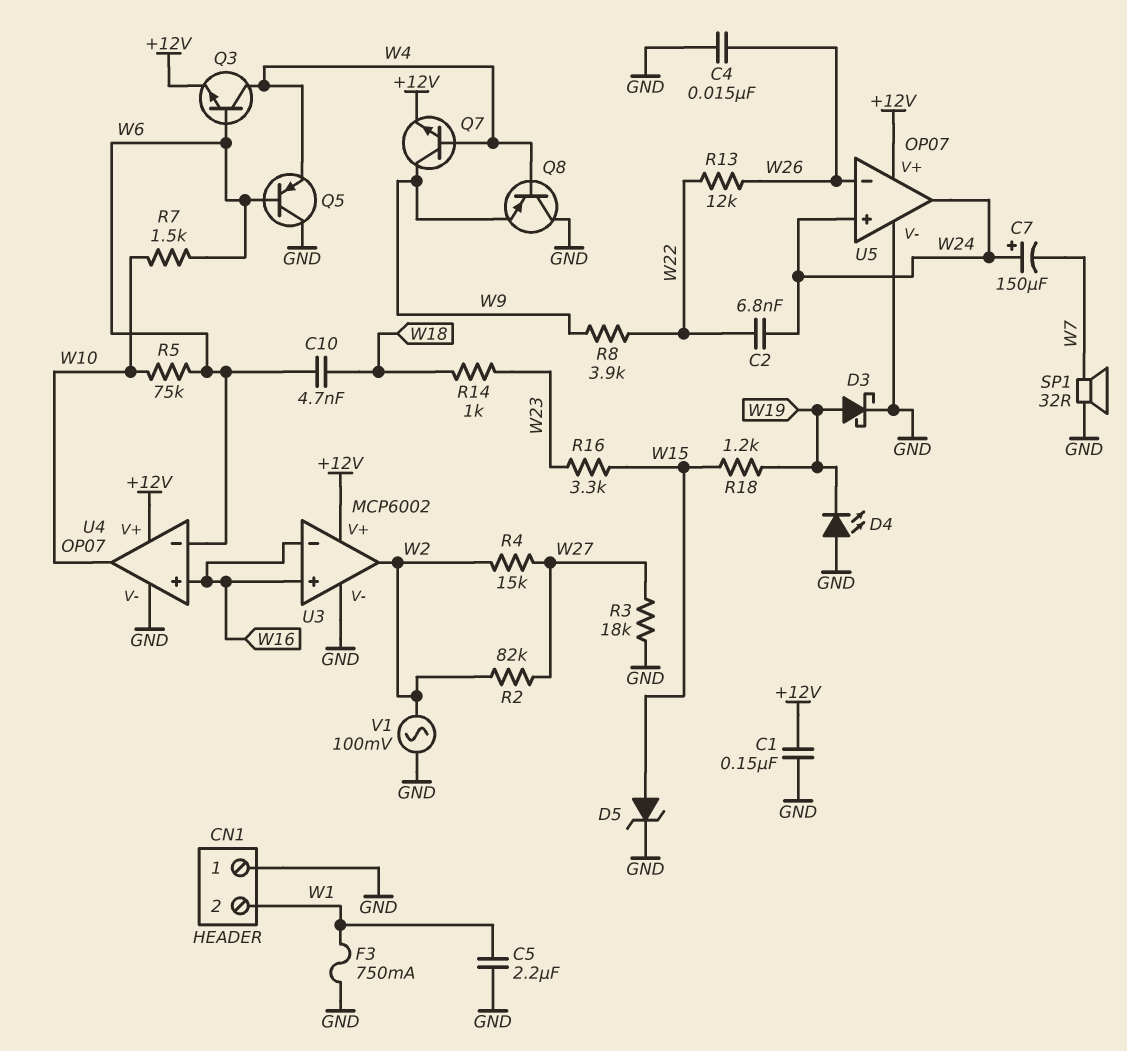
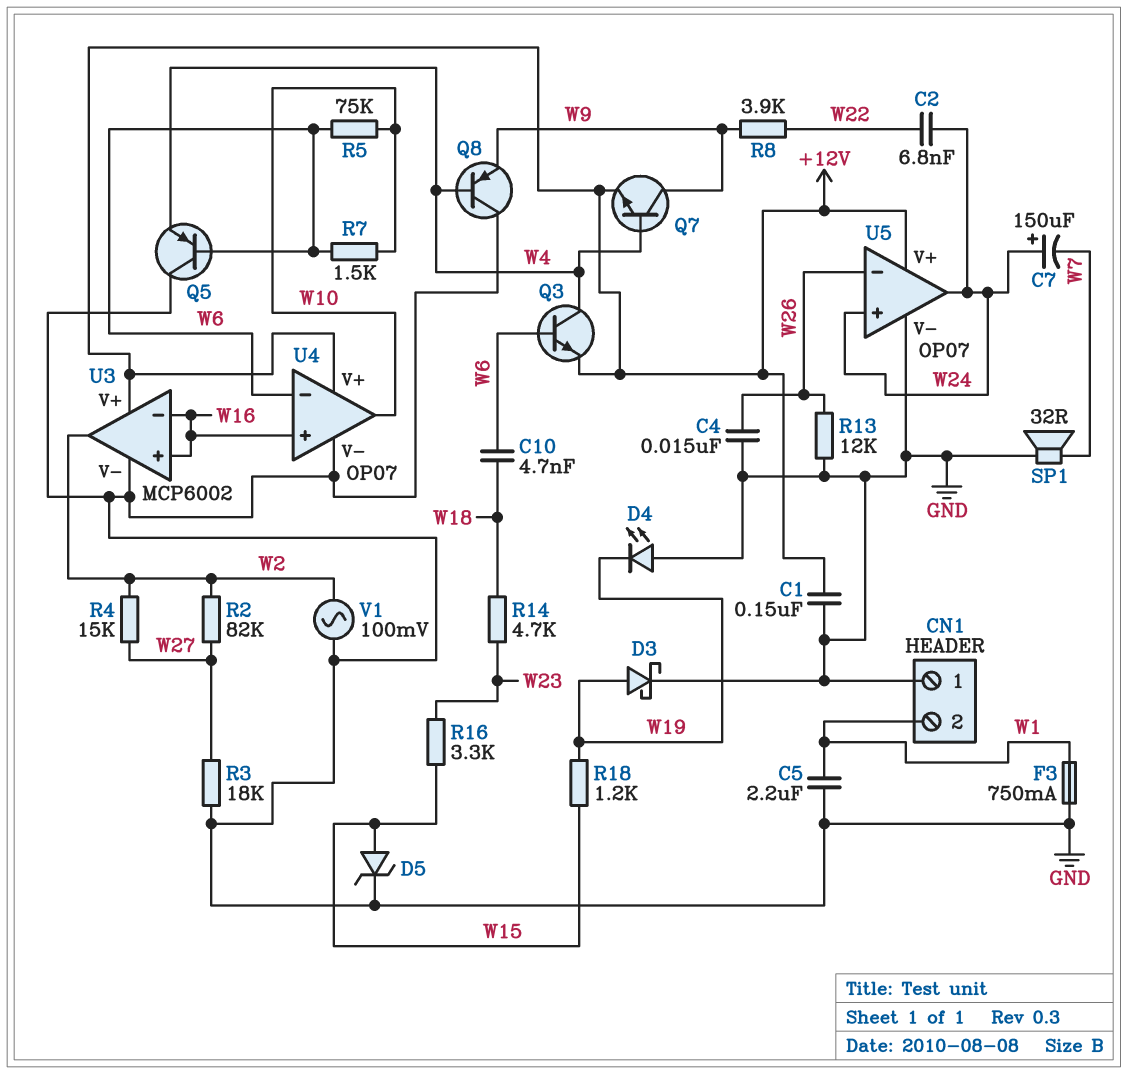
R13: 12k (W22, W26) -> 12k (GND, W26)
R14: 1k (W18, W23) -> 4.7k (W18, W23)

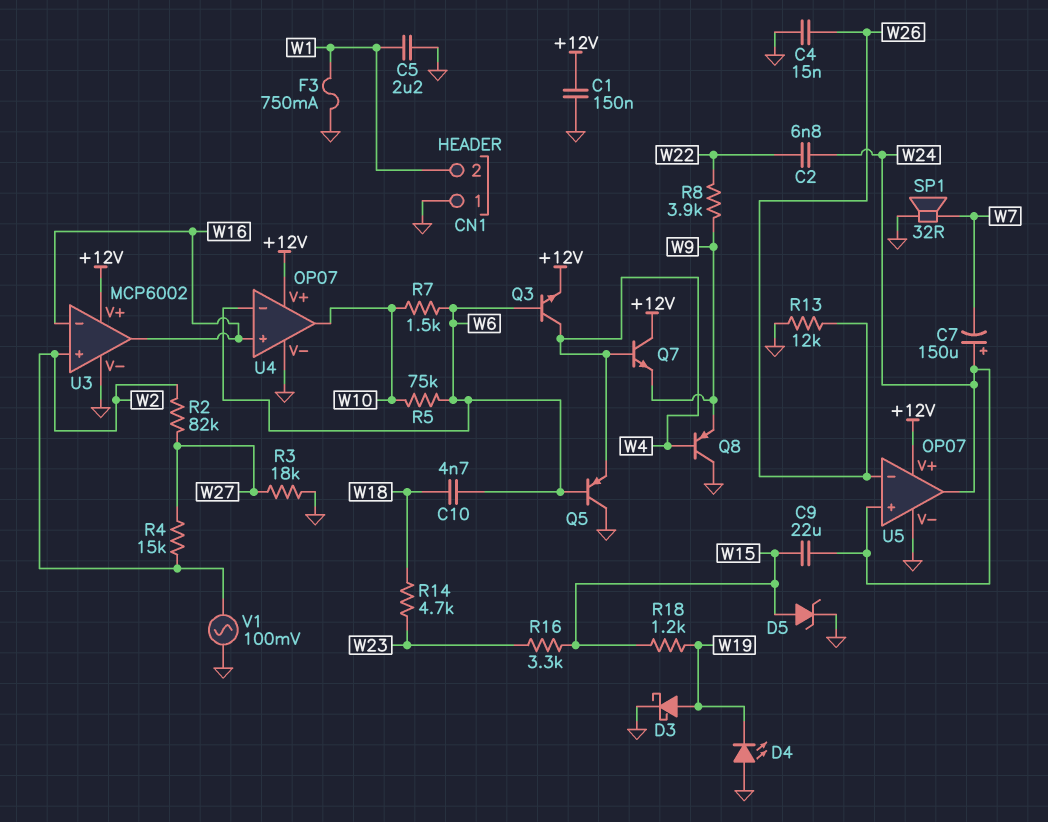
C9: none -> 22uF (W15, W24)
Q7: NPN (B W4, C W9, E +12V) -> NPN (B W4, C +12V, E W9)
U3 pin in+: W16 -> W2
U3 pin out: W2 -> W16

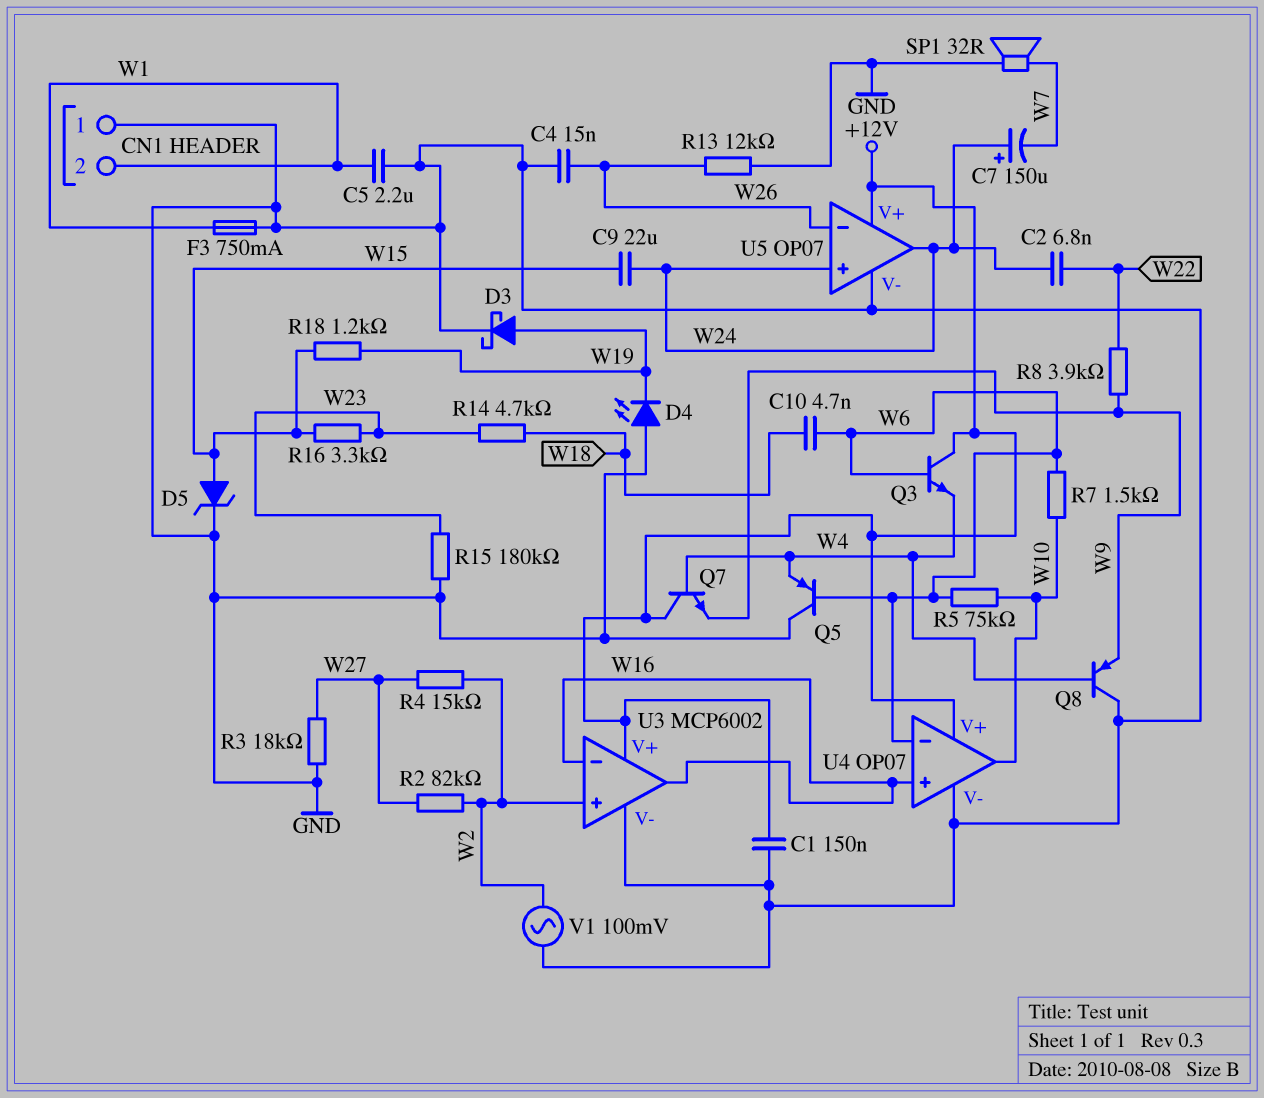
Q3: NPN (B W6, C W4, E +12V) -> NPN (B W6, C +12V, E W4)
R15: none -> 180k (GND, W23)

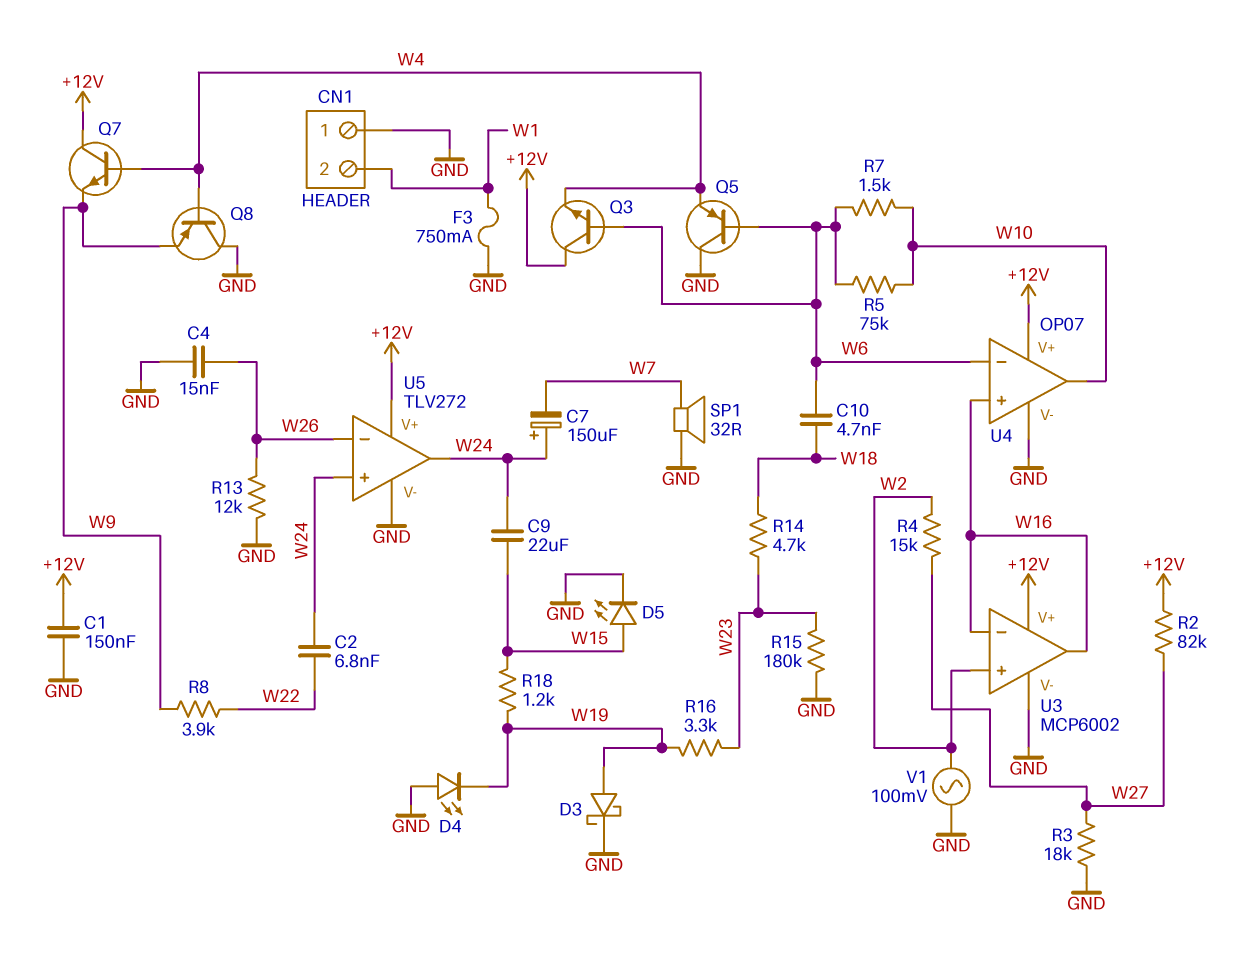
C5: 2.2uF (GND, W1) -> none
D5: zener (A W15, K GND) -> LED (A W15, K GND)
R2: 82k (W2, W27) -> 82k (+12V, W27)
R16: 3.3k (W15, W23) -> 3.3k (W19, W23)
U5: OP07 -> TLV272

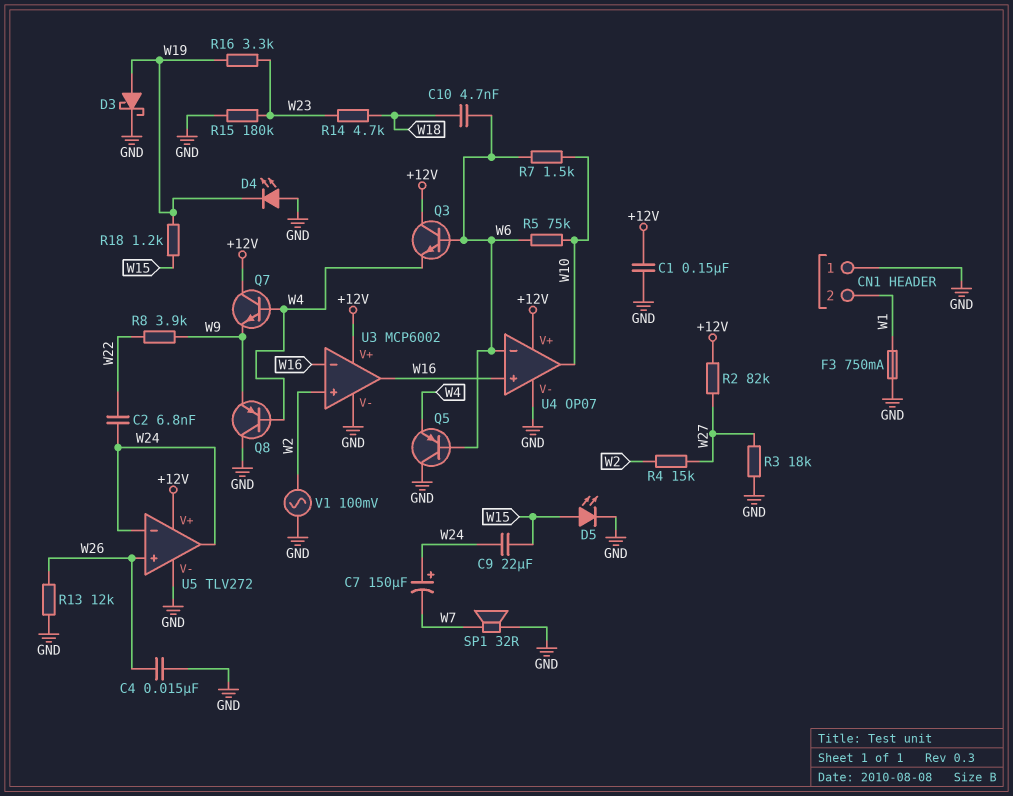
U5 pin in+: W24 -> W26
U5 pin in-: W26 -> W24

